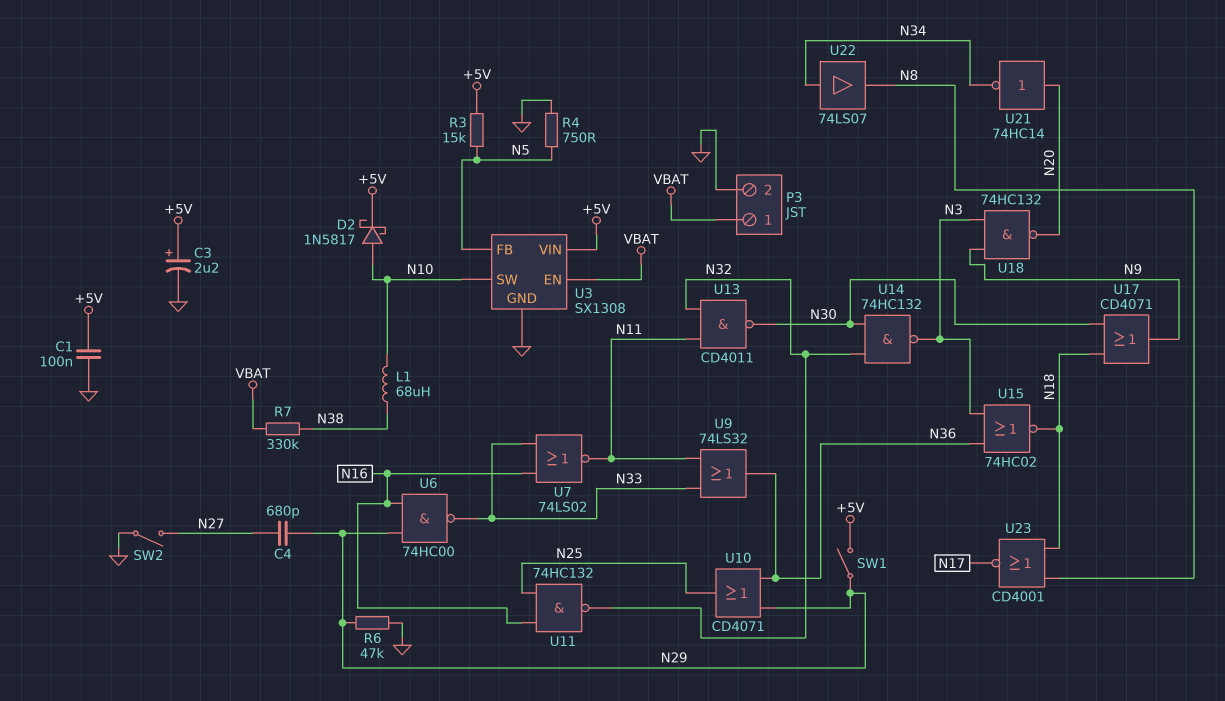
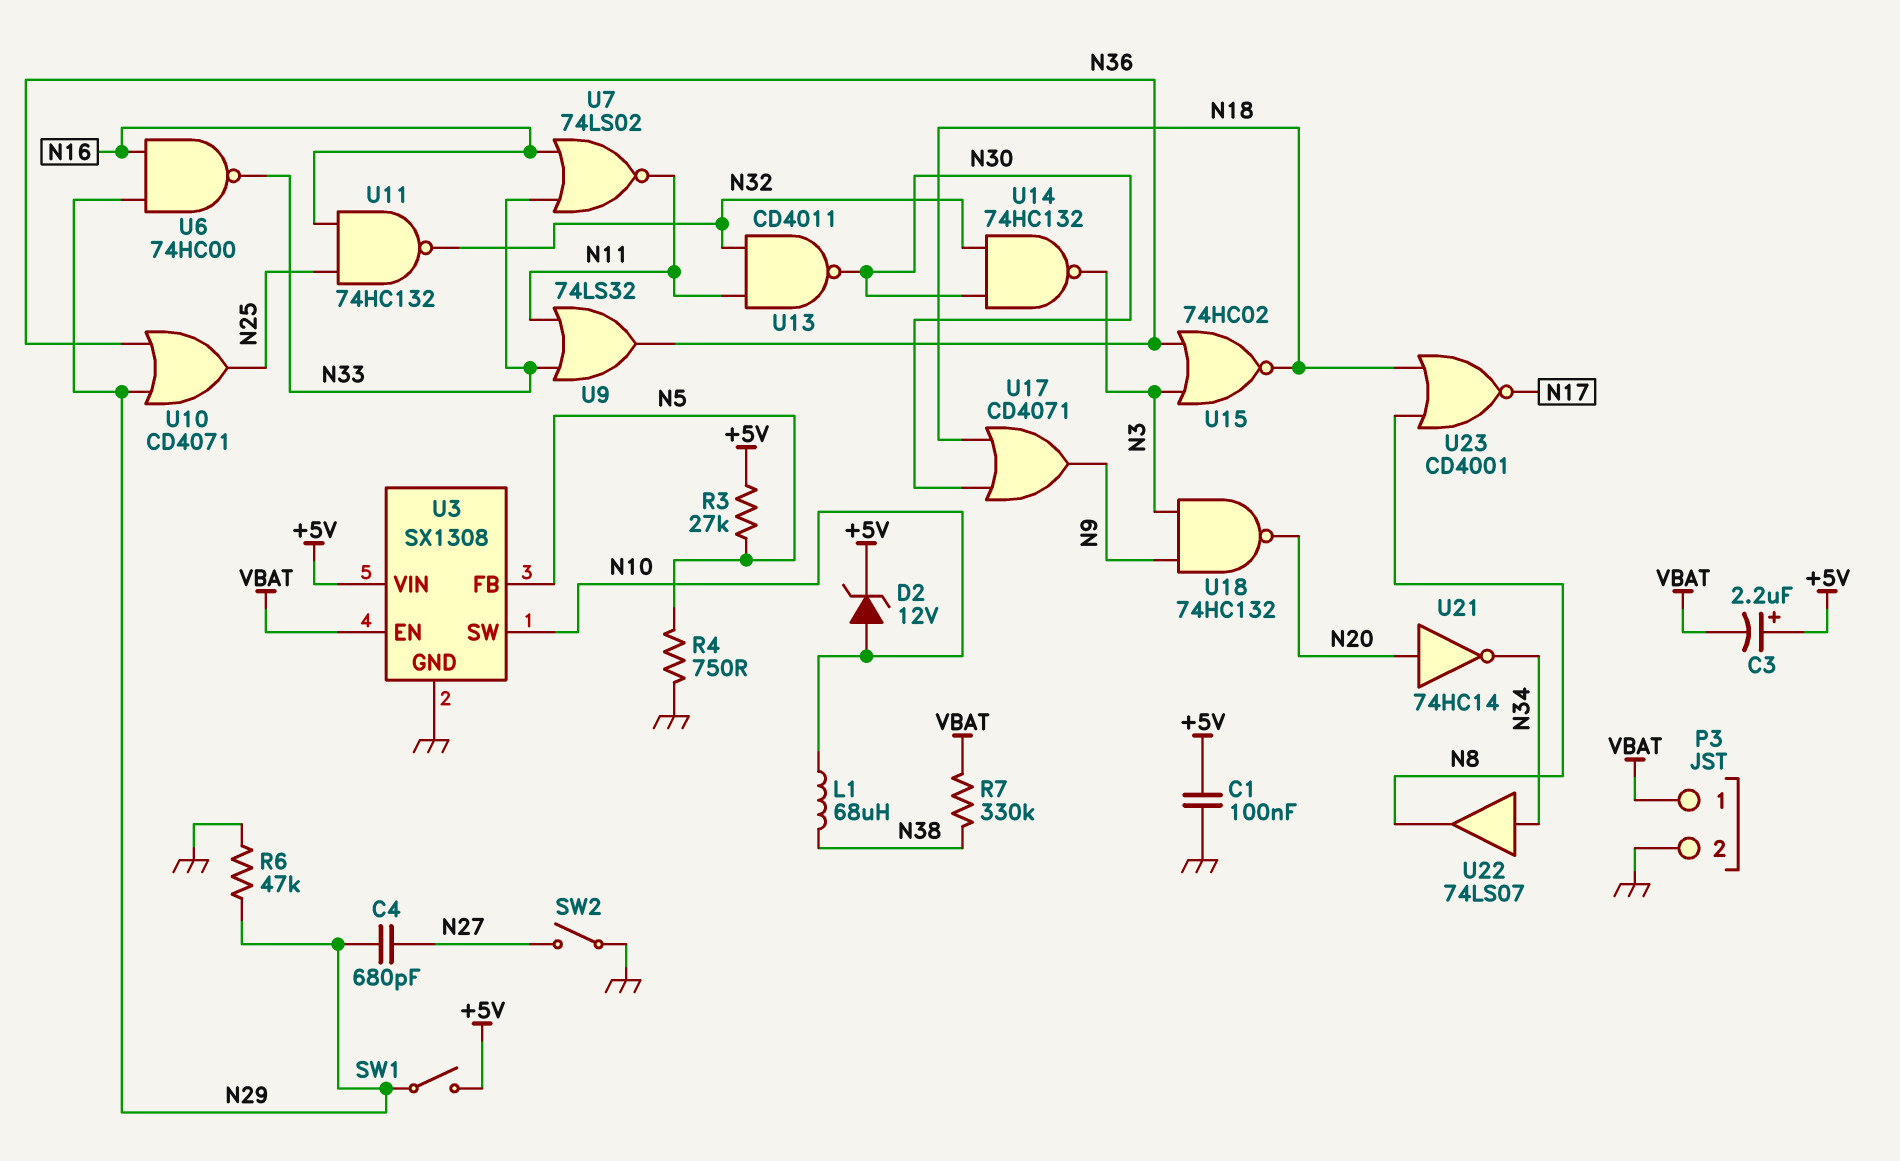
C3: 2.2uF (plus +5V, minus GND) -> 2.2uF (plus +5V, minus VBAT)
D2: schottky 1N5817 (A N10, K +5V) -> zener 12V (A N10, K +5V)
R3: 15k (+5V, N5) -> 27k (+5V, N5)

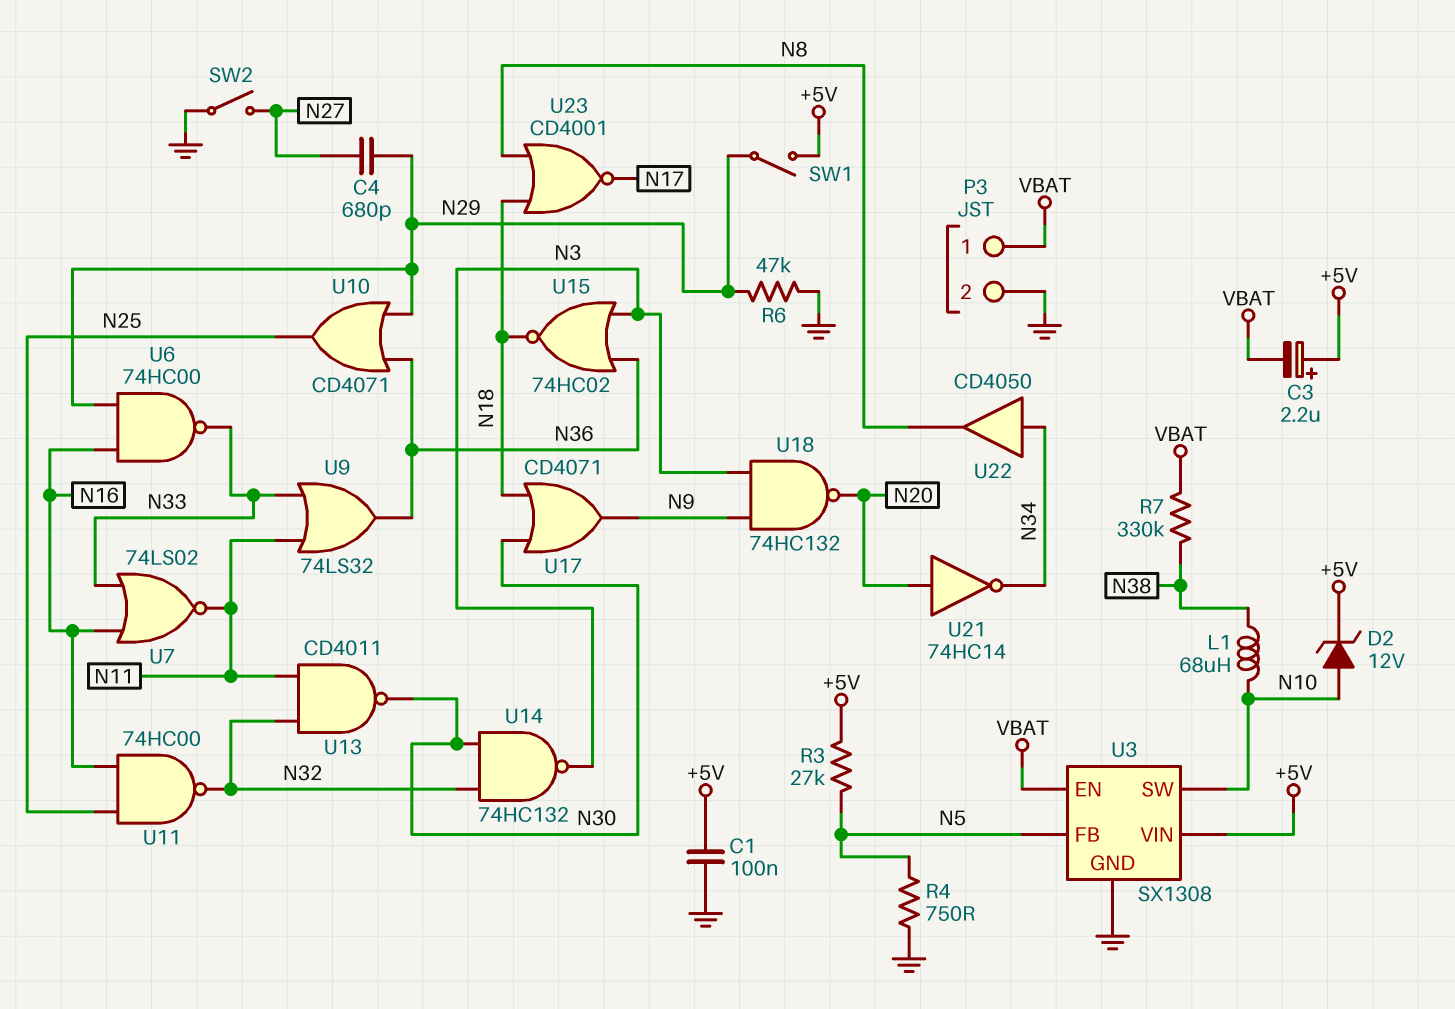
U11: NAND 74HC132 (in N16, in N25, out N32) -> NAND 74HC00 (in N16, in N25, out N32)
U22: buffer 74LS07 (in N34, out N8) -> buffer CD4050 (in N34, out N8)

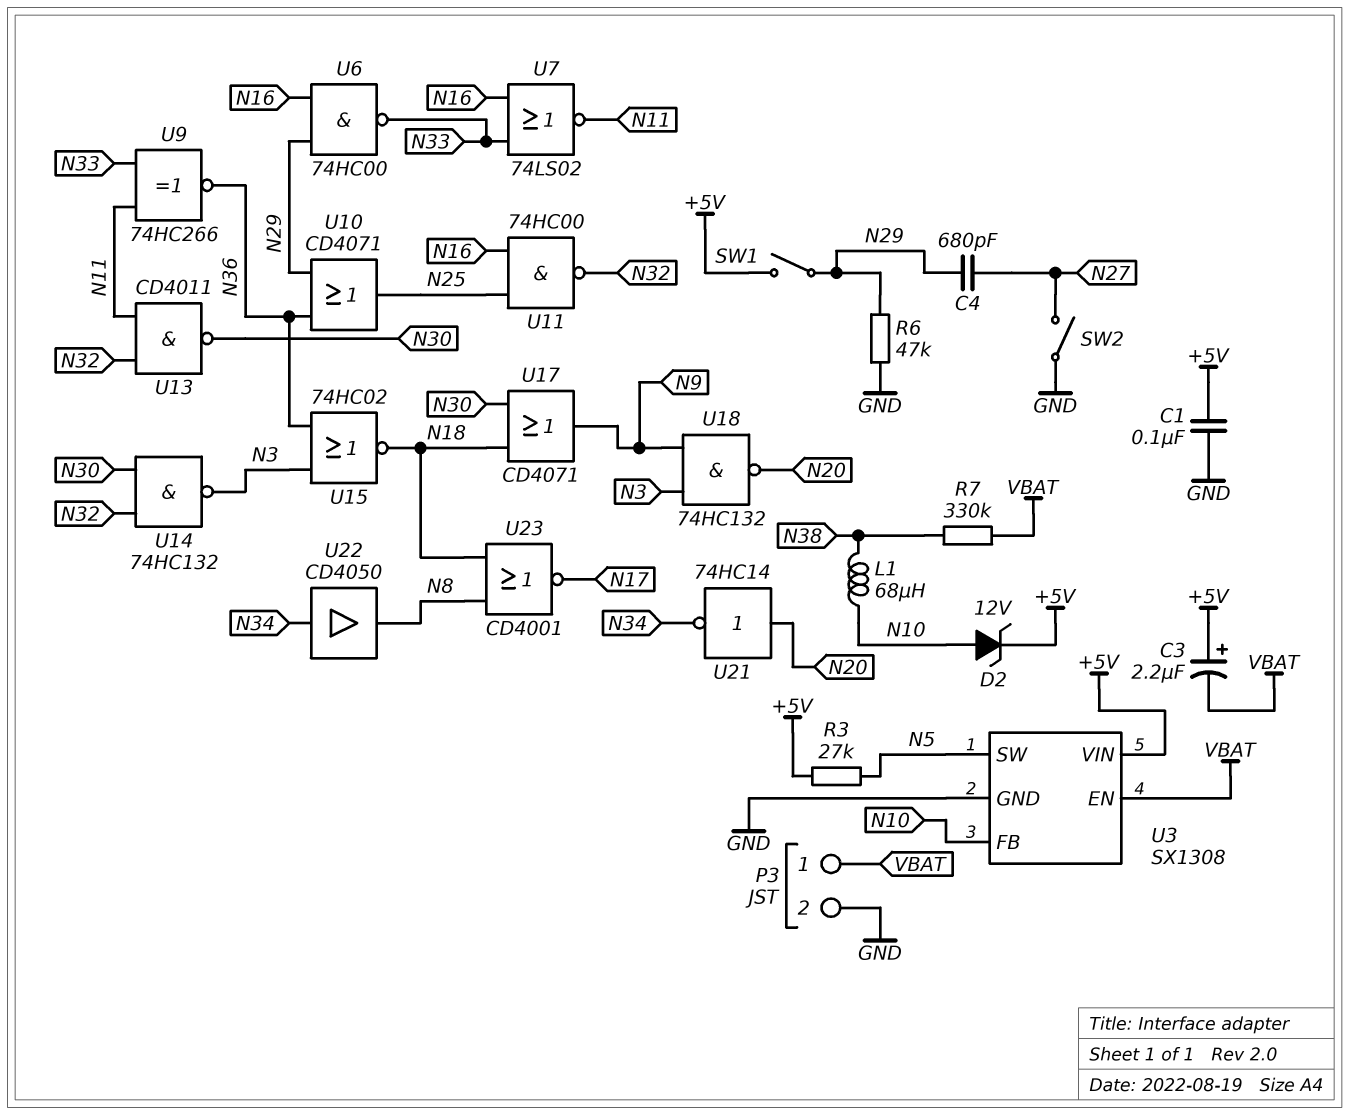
R4: 750 (GND, N5) -> none
U3 pin FB: N5 -> N10
U3 pin SW: N10 -> N5
U9: OR 74LS32 (in N11, in N33, out N36) -> XNOR 74HC266 (in N11, in N33, out N36)

